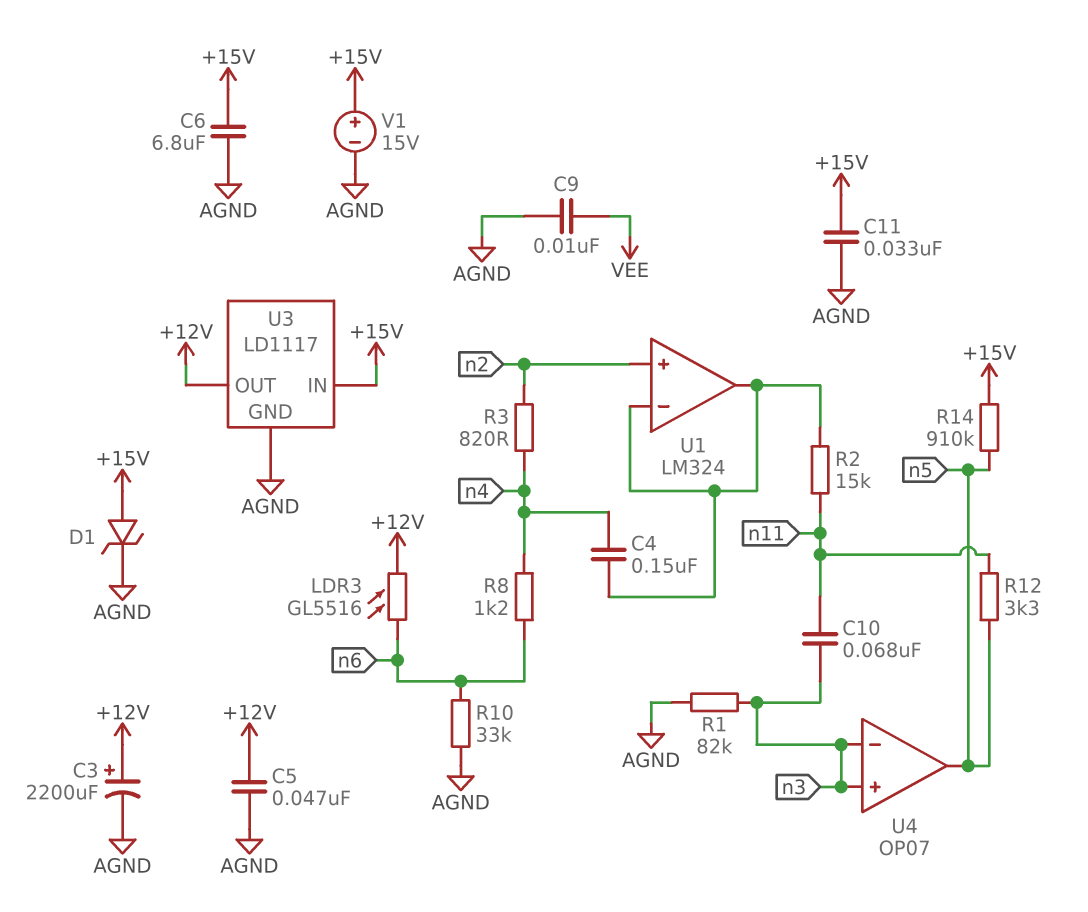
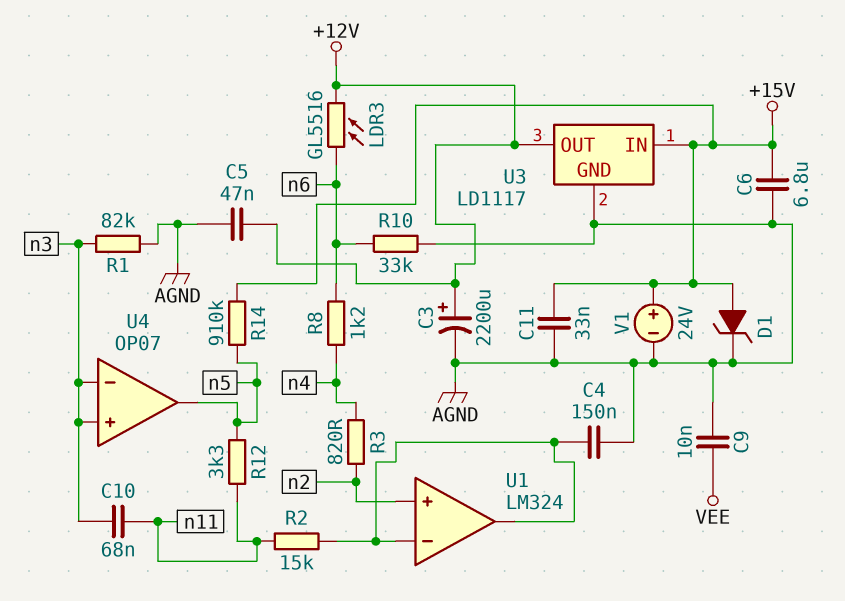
C4: 150nF (U1/in-, n4) -> 150nF (AGND, U1/in-)
V1: 15V (plus +15V, minus AGND) -> 24V (plus +15V, minus AGND)

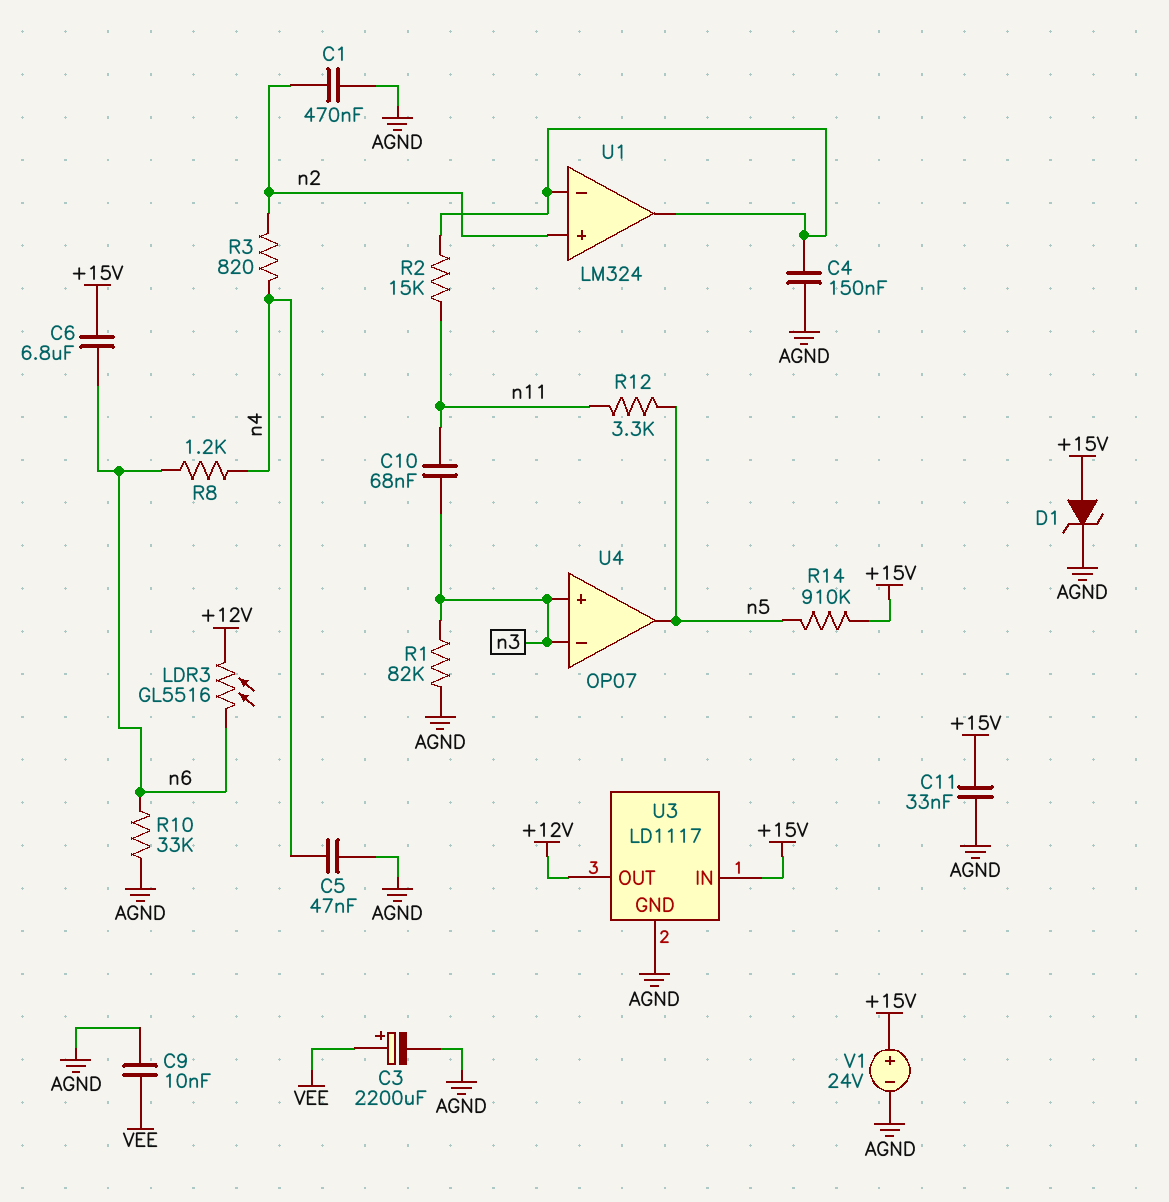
C1: none -> 470nF (AGND, n2)
C3: 2200uF (plus +12V, minus AGND) -> 2200uF (plus VEE, minus AGND)
C5: 47nF (+12V, AGND) -> 47nF (AGND, n4)
C6: 6.8uF (+15V, AGND) -> 6.8uF (+15V, n6)

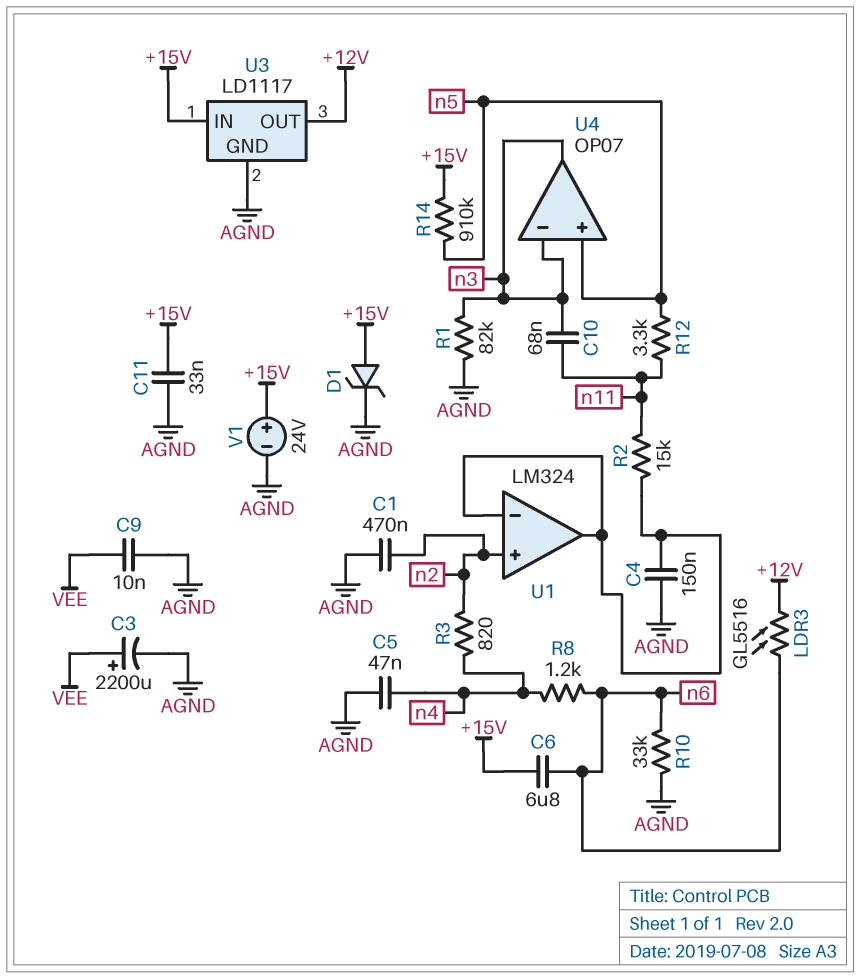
U4 pin in+: n3 -> n5
U4 pin out: n5 -> n3

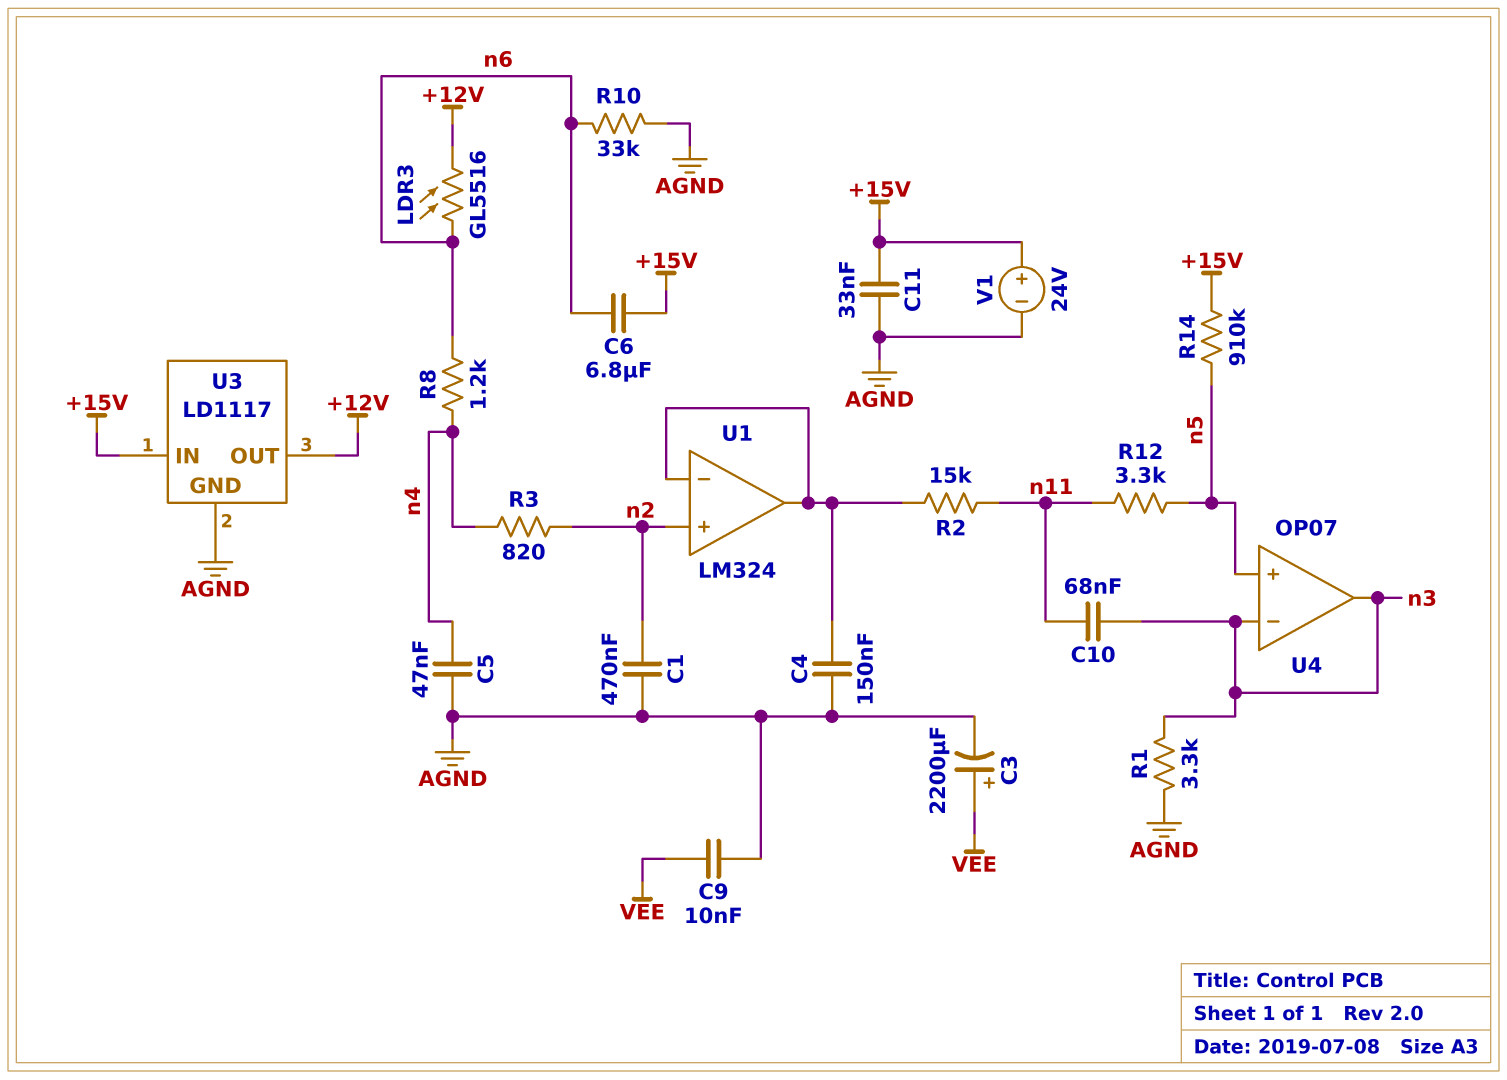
D1: zener (A +15V, K AGND) -> none
R1: 82k (AGND, n3) -> 3.3k (AGND, n3)

